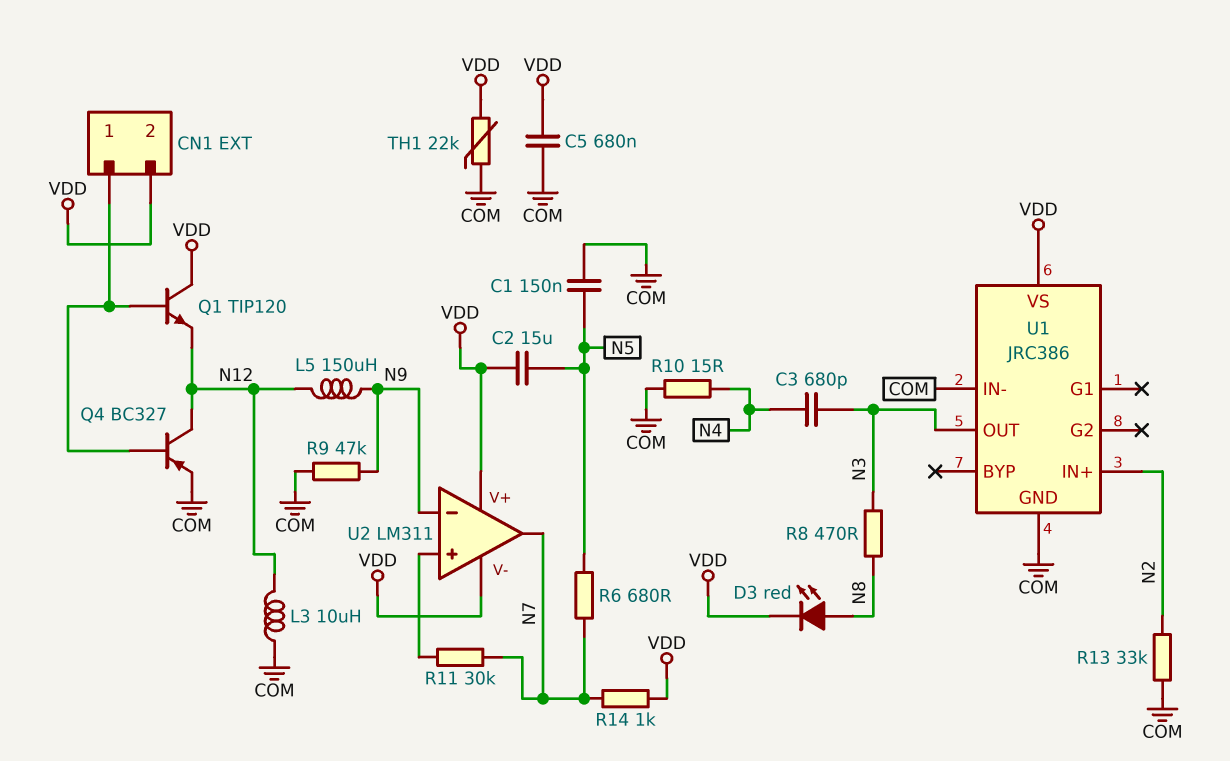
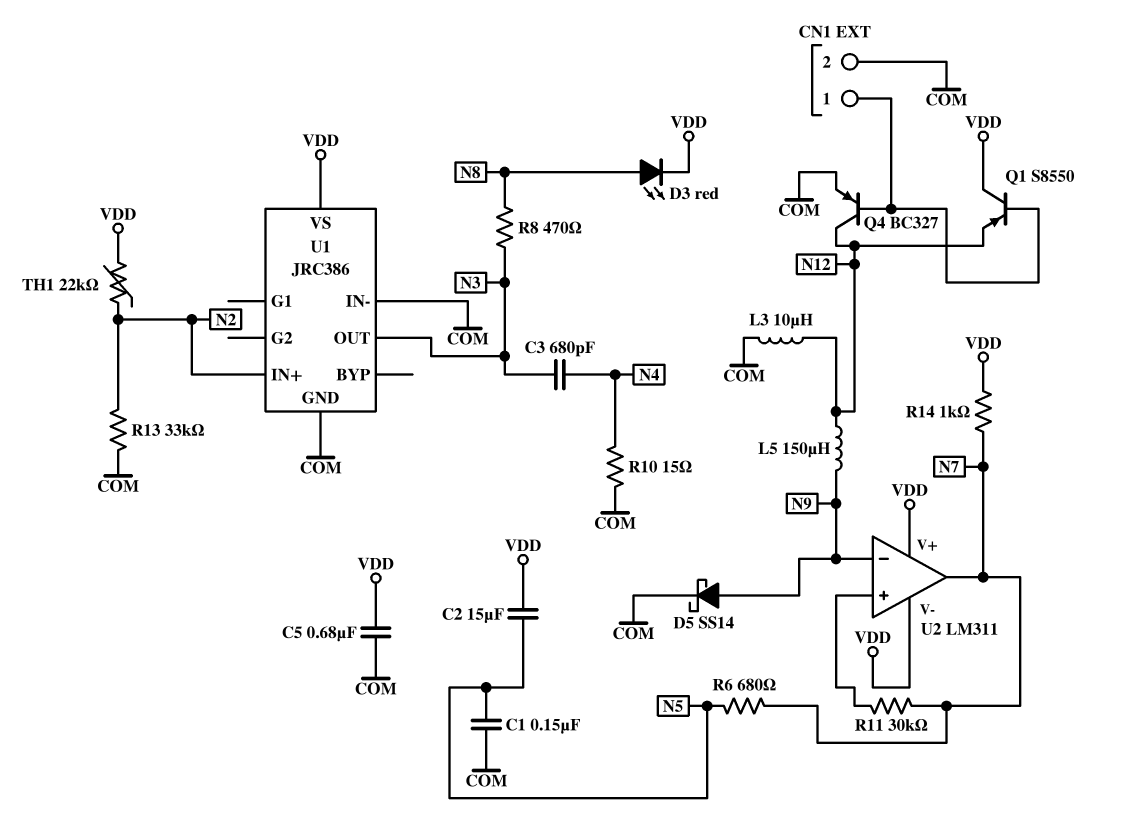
CN1 pin 2: VDD -> COM
D5: none -> schottky SS14 (A N9, K COM)
Q1: NPN TIP120 (B CN1/1, C VDD, E N12) -> PNP S8550 (B CN1/1, C VDD, E N12)
R9: 47k (COM, N9) -> none
TH1: 22k (COM, VDD) -> 22k (N2, VDD)

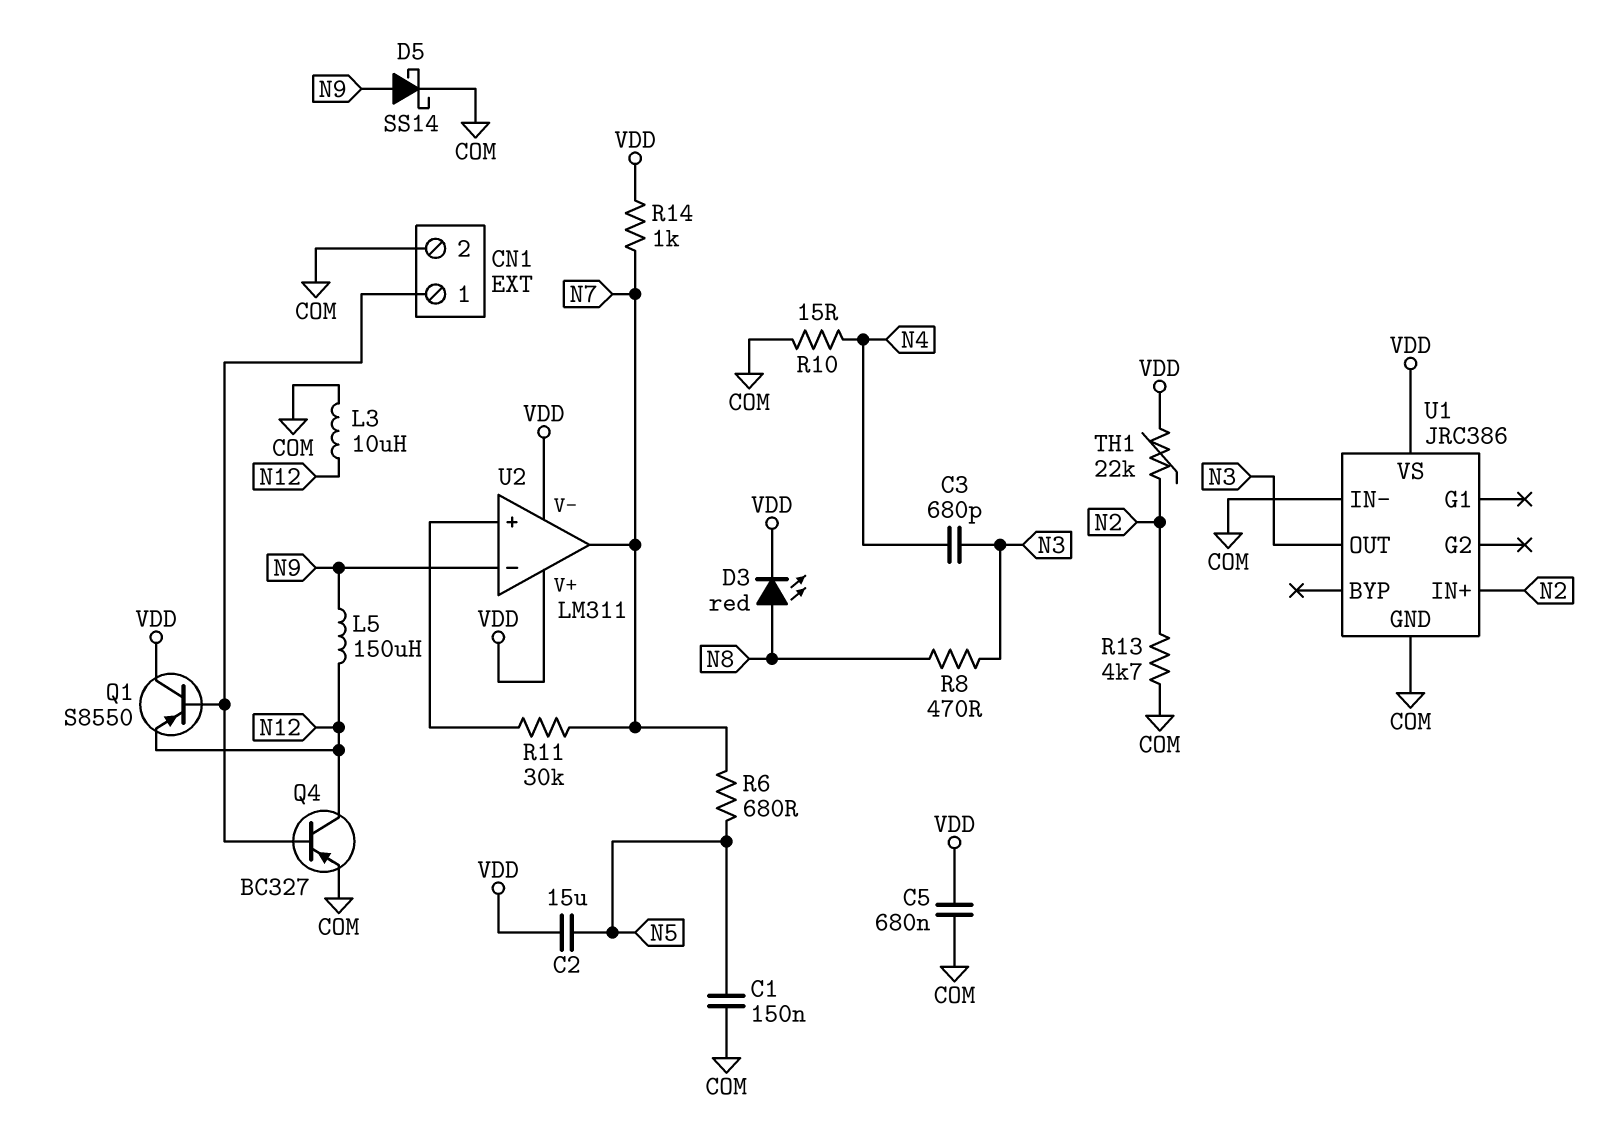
R13: 33k (COM, N2) -> 4.7k (COM, N2)

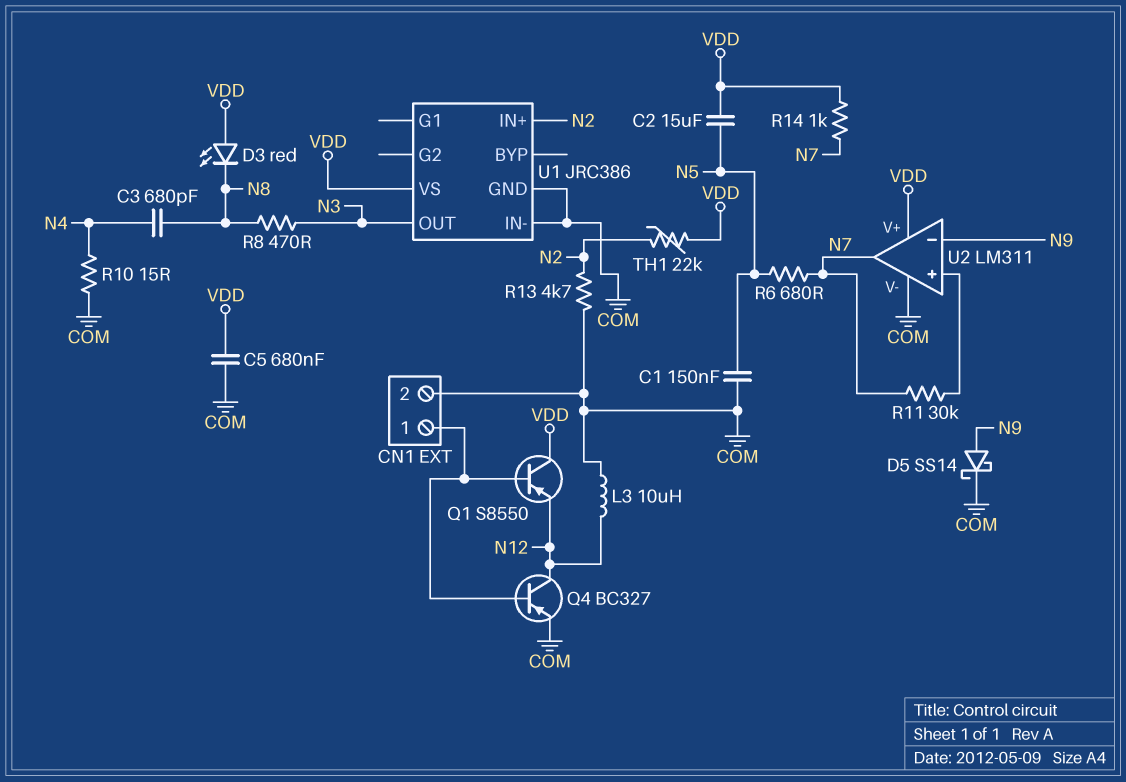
C3: 680pF (N3, N4) -> 680pF (N4, N8)
D3: LED red (A N8, K VDD) -> LED red (A VDD, K N8)
L5: 150uH (N9, N12) -> none
U2 pin V-: VDD -> COM

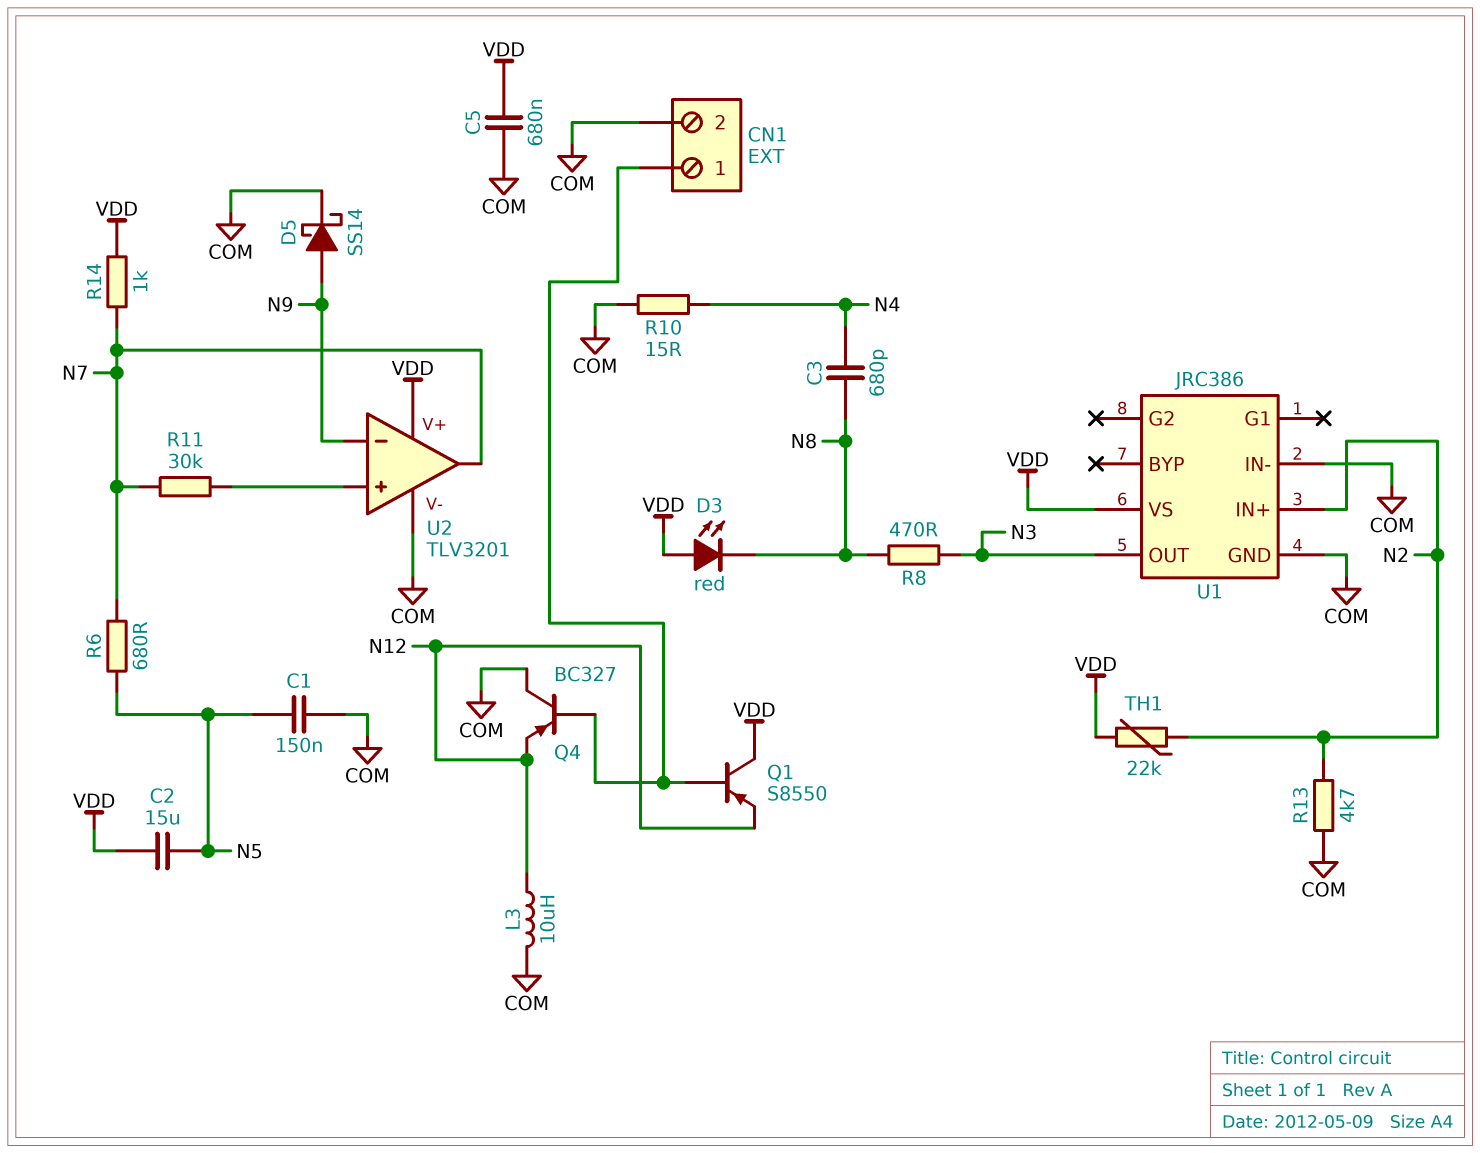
Q4: PNP BC327 (B CN1/1, C N12, E COM) -> PNP BC327 (B CN1/1, C COM, E N12)
U2: LM311 -> TLV3201

